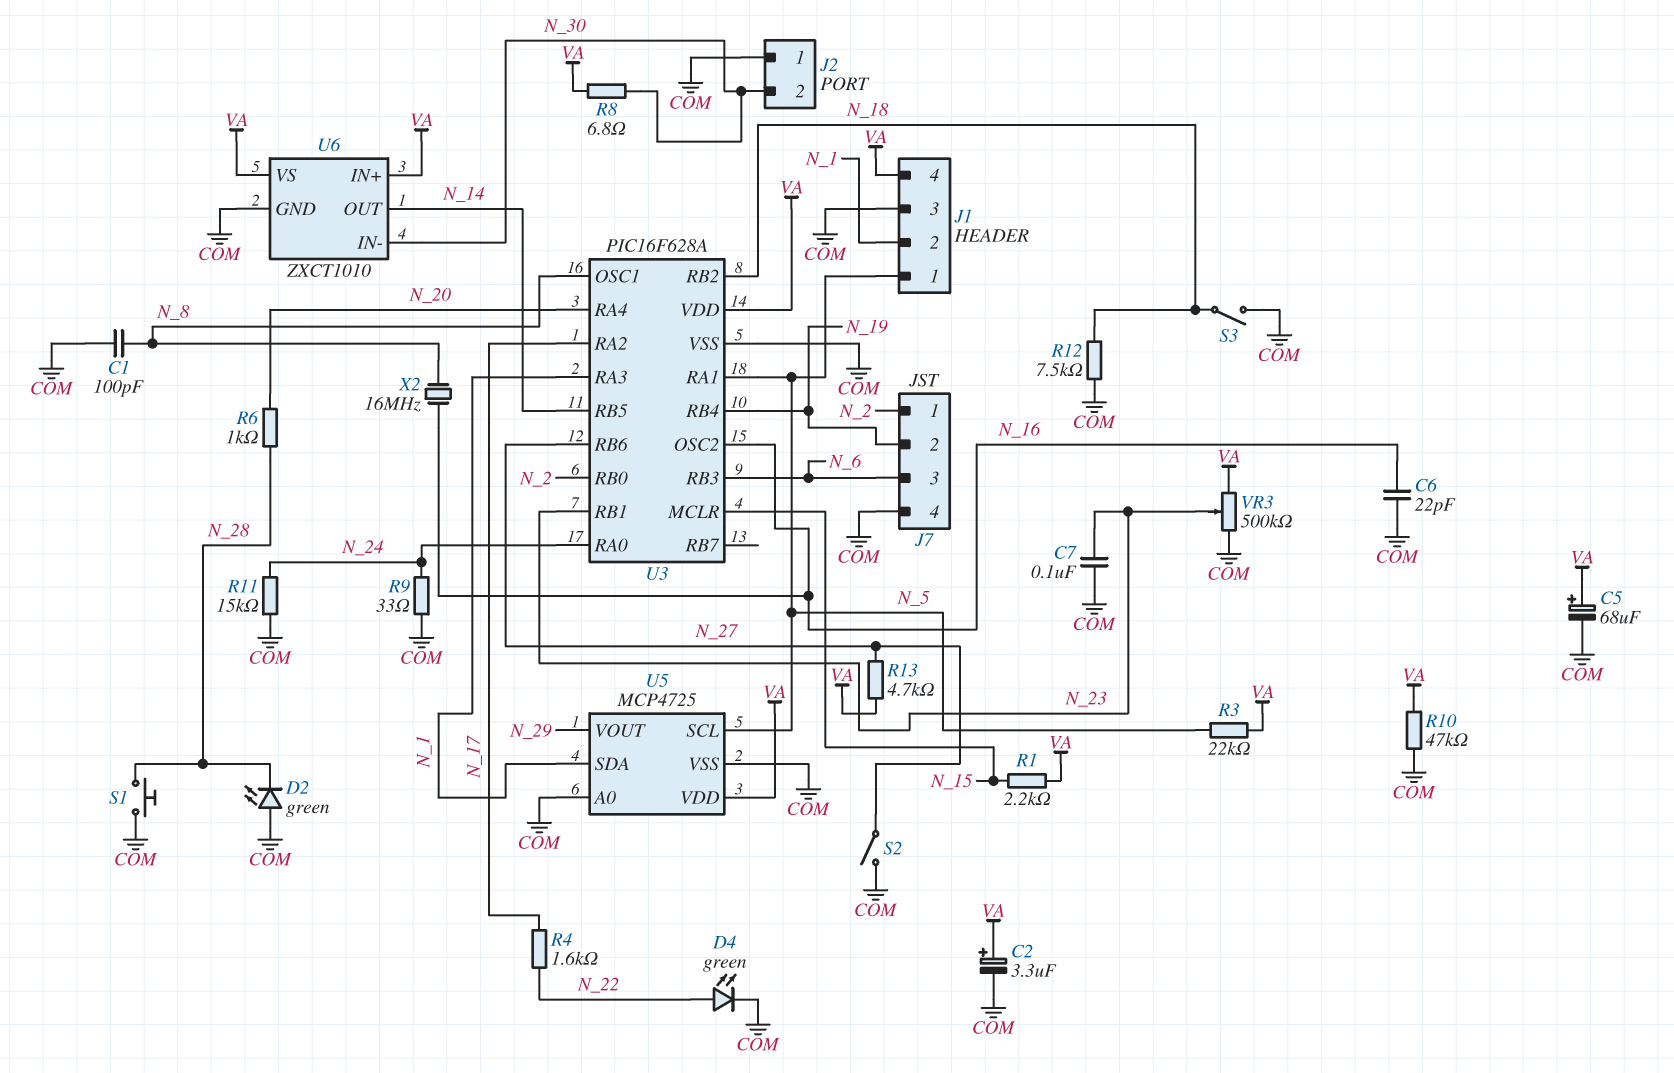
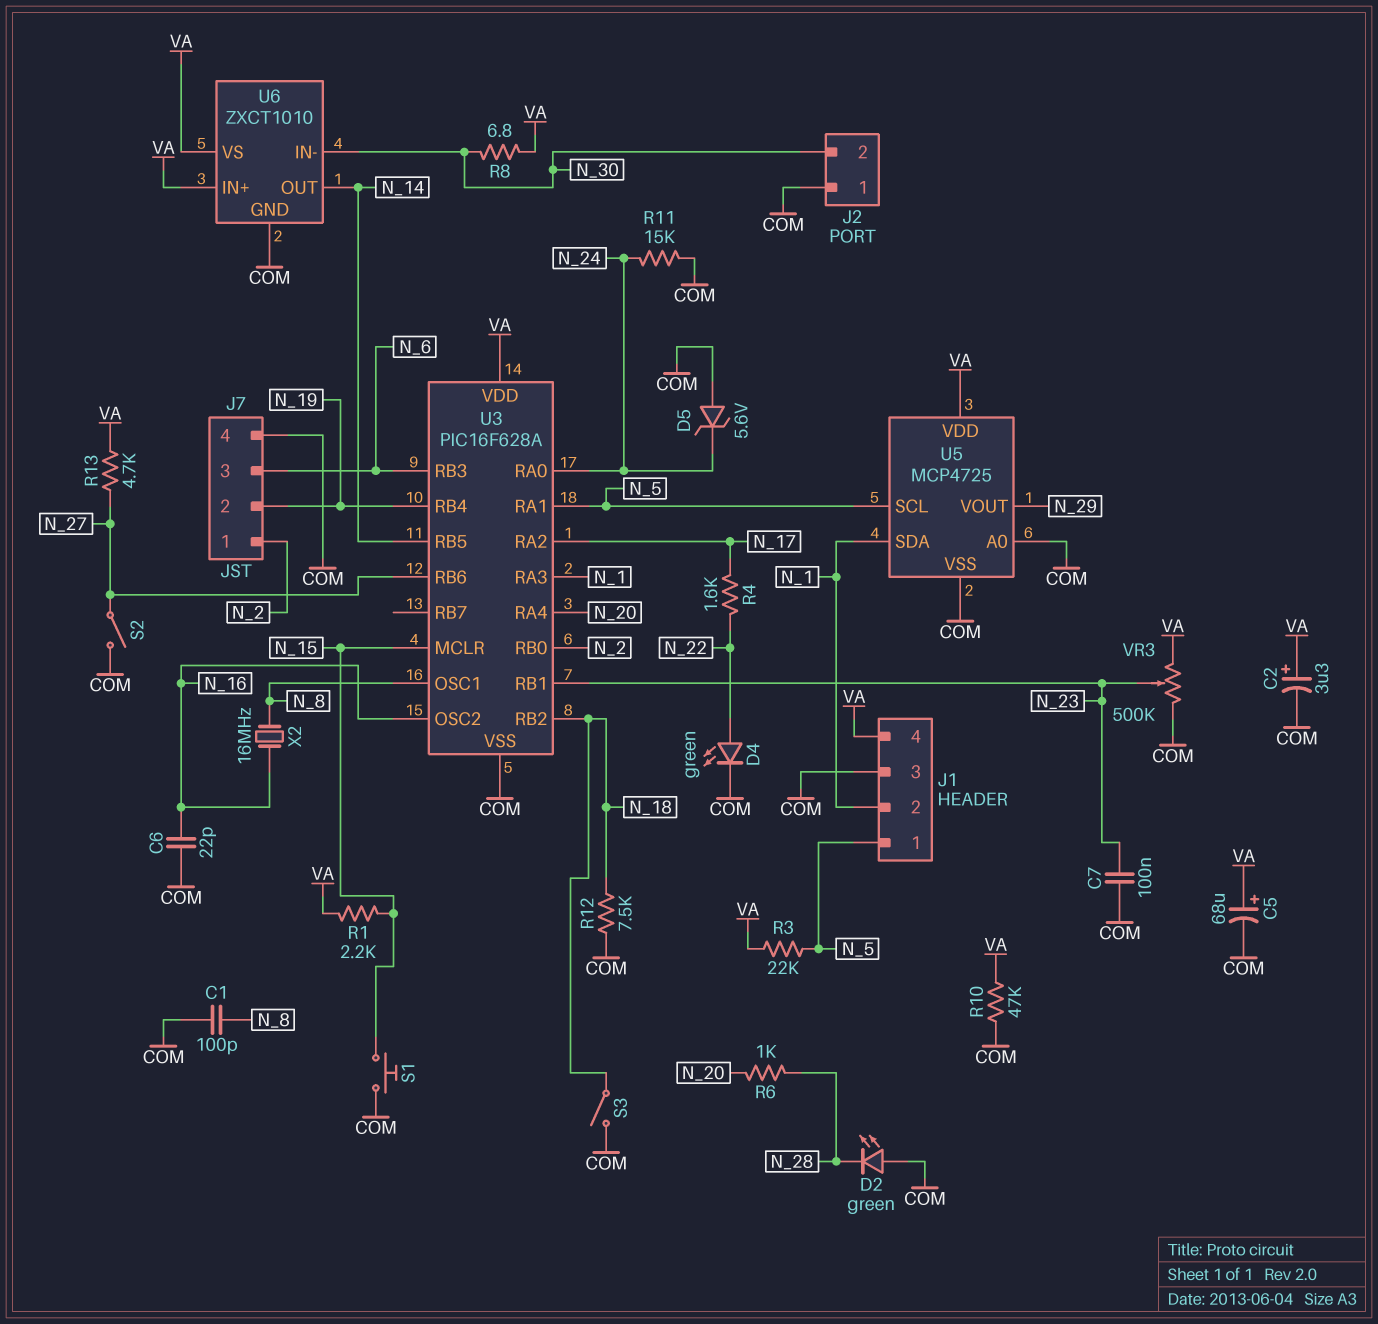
D5: none -> zener 5.6V (A COM, K N_24)
R9: 33 (COM, N_24) -> none
S1: button (COM, N_28) -> button (COM, N_15)

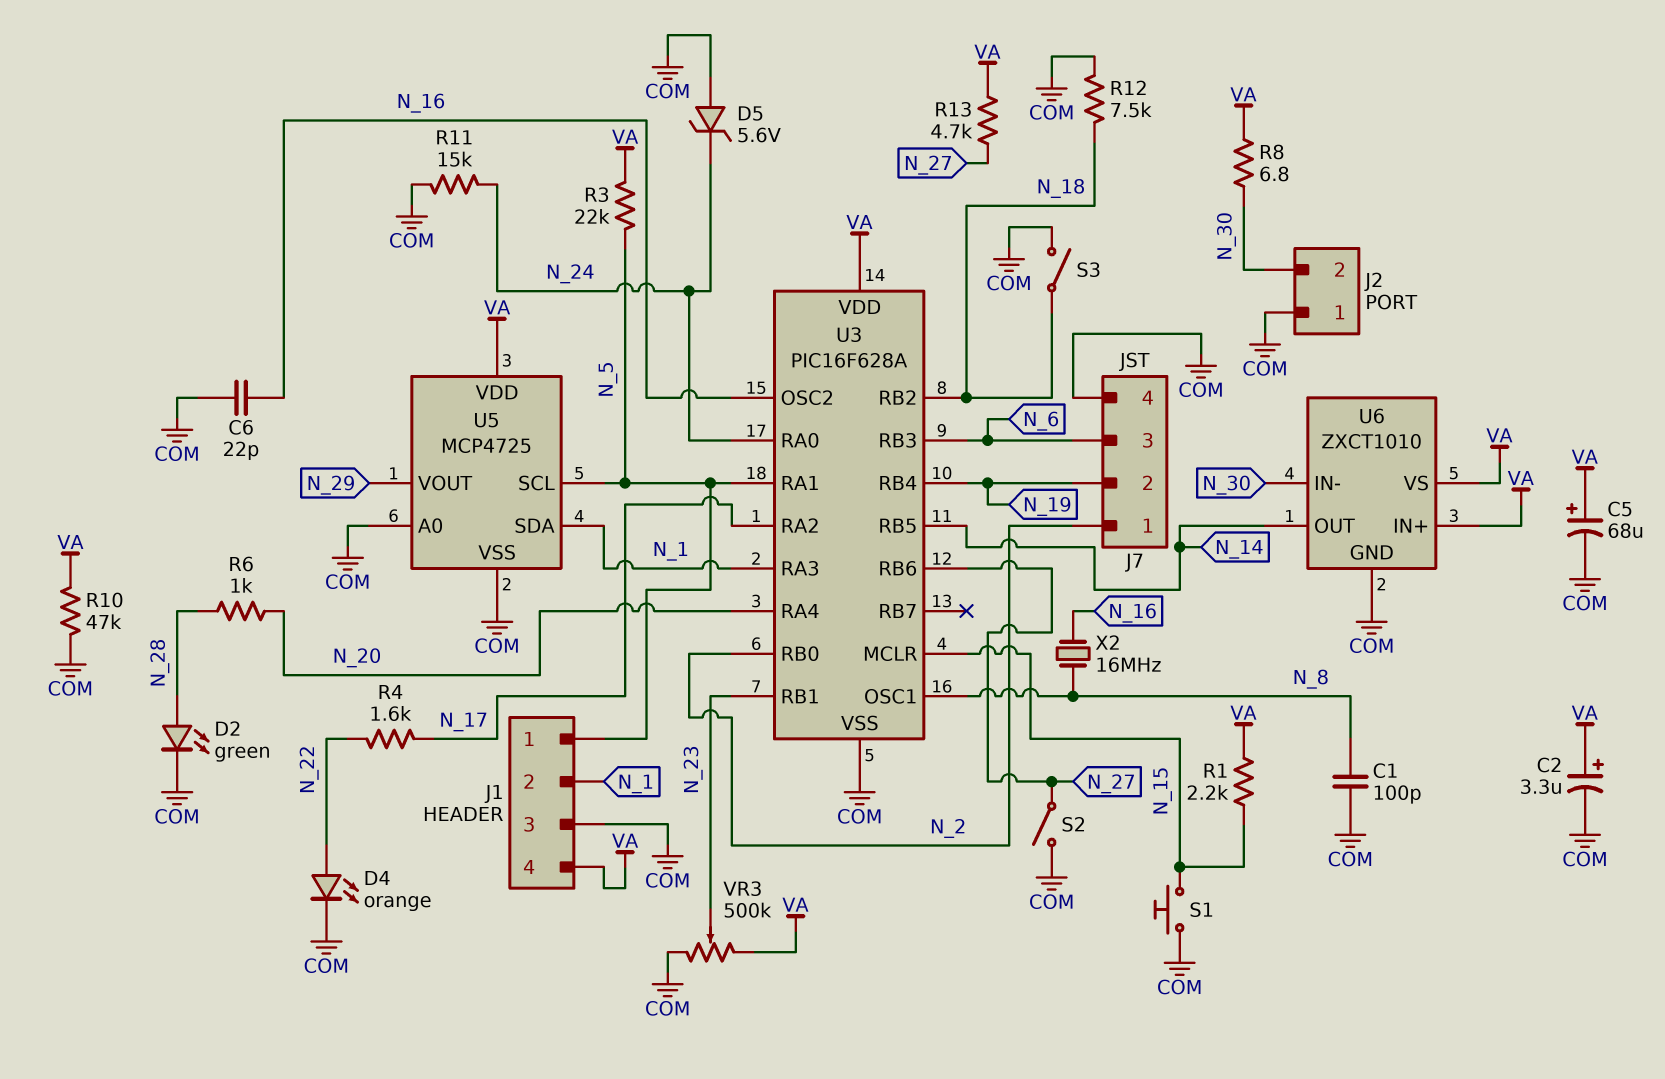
C7: 100nF (COM, N_23) -> none
D2: LED green (A COM, K N_28) -> LED green (A N_28, K COM)
D4: LED green (A N_22, K COM) -> LED orange (A N_22, K COM)

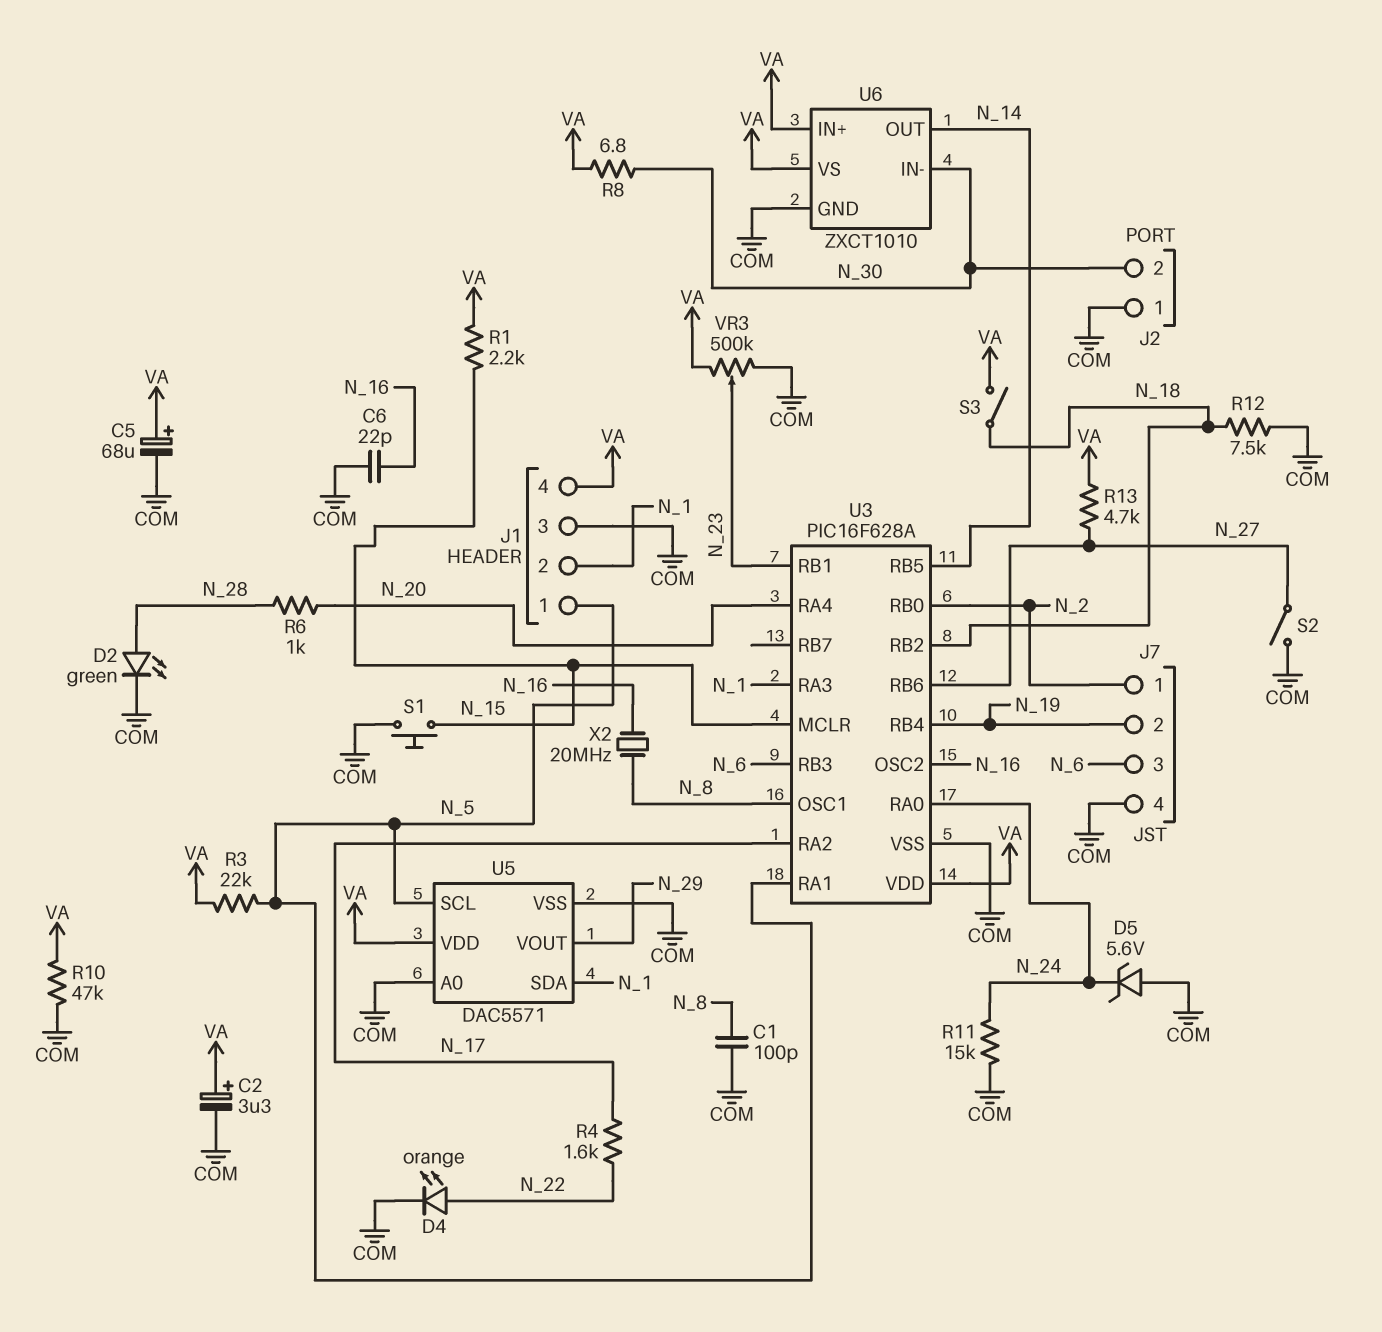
S3: switch (COM, N_18) -> switch (N_18, VA)
U5: MCP4725 -> DAC5571
X2: 16MHz (N_8, N_16) -> 20MHz (N_8, N_16)

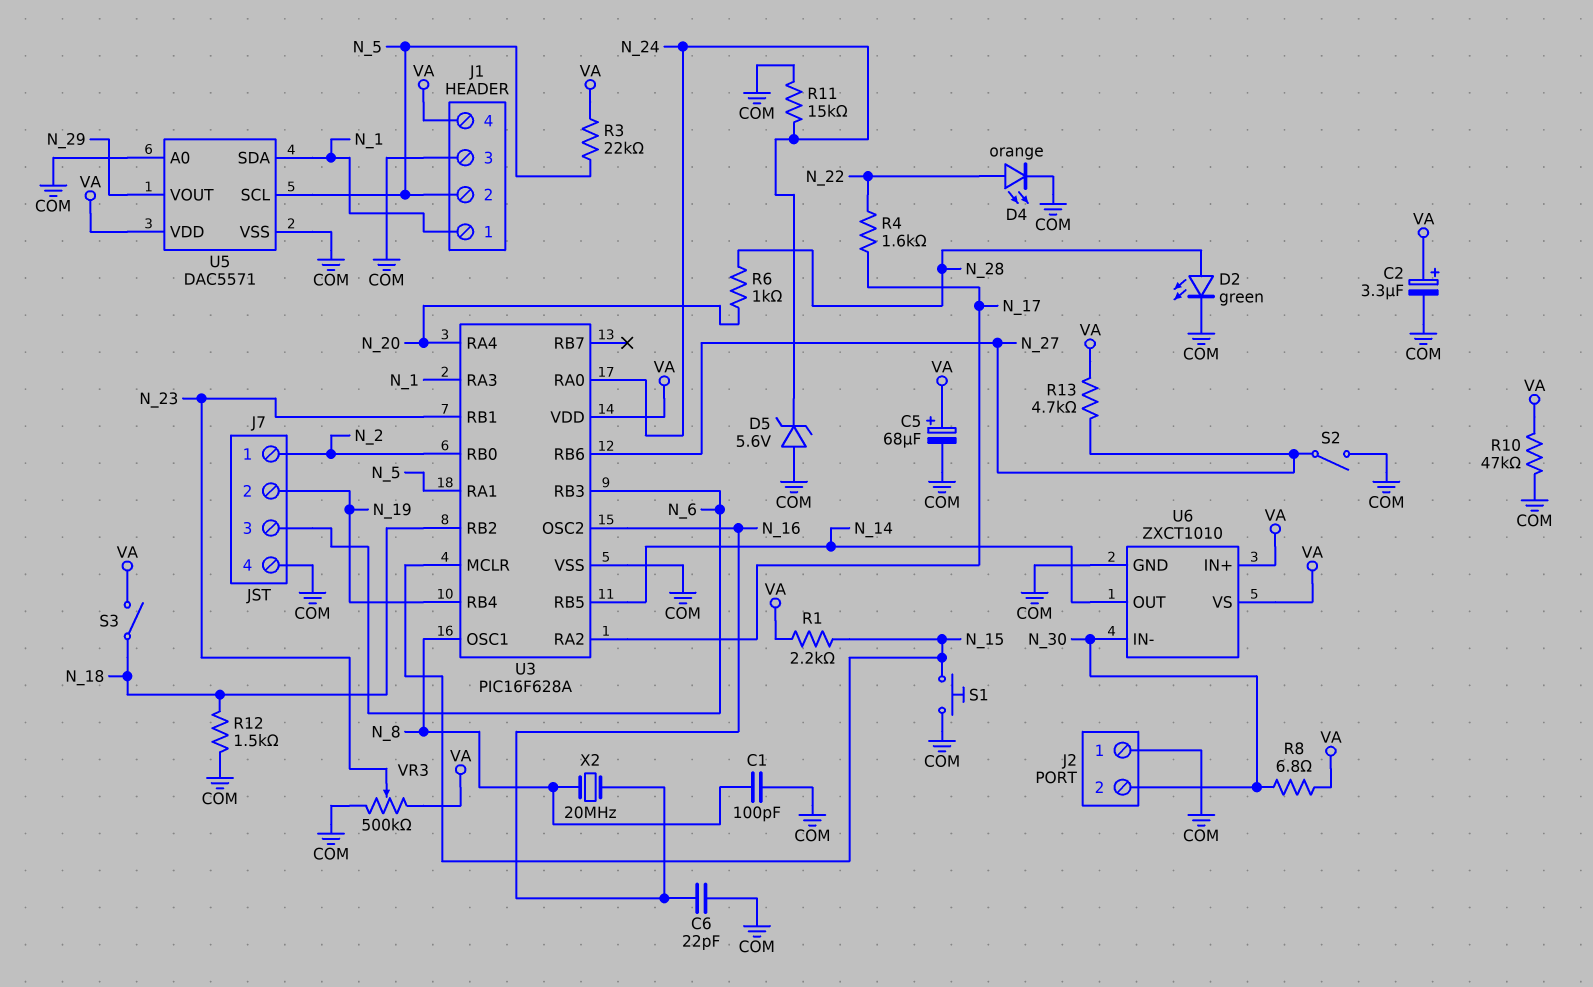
J1 pin 1: N_5 -> N_1
J1 pin 2: N_1 -> N_5
R12: 7.5k (COM, N_18) -> 1.5k (COM, N_18)

